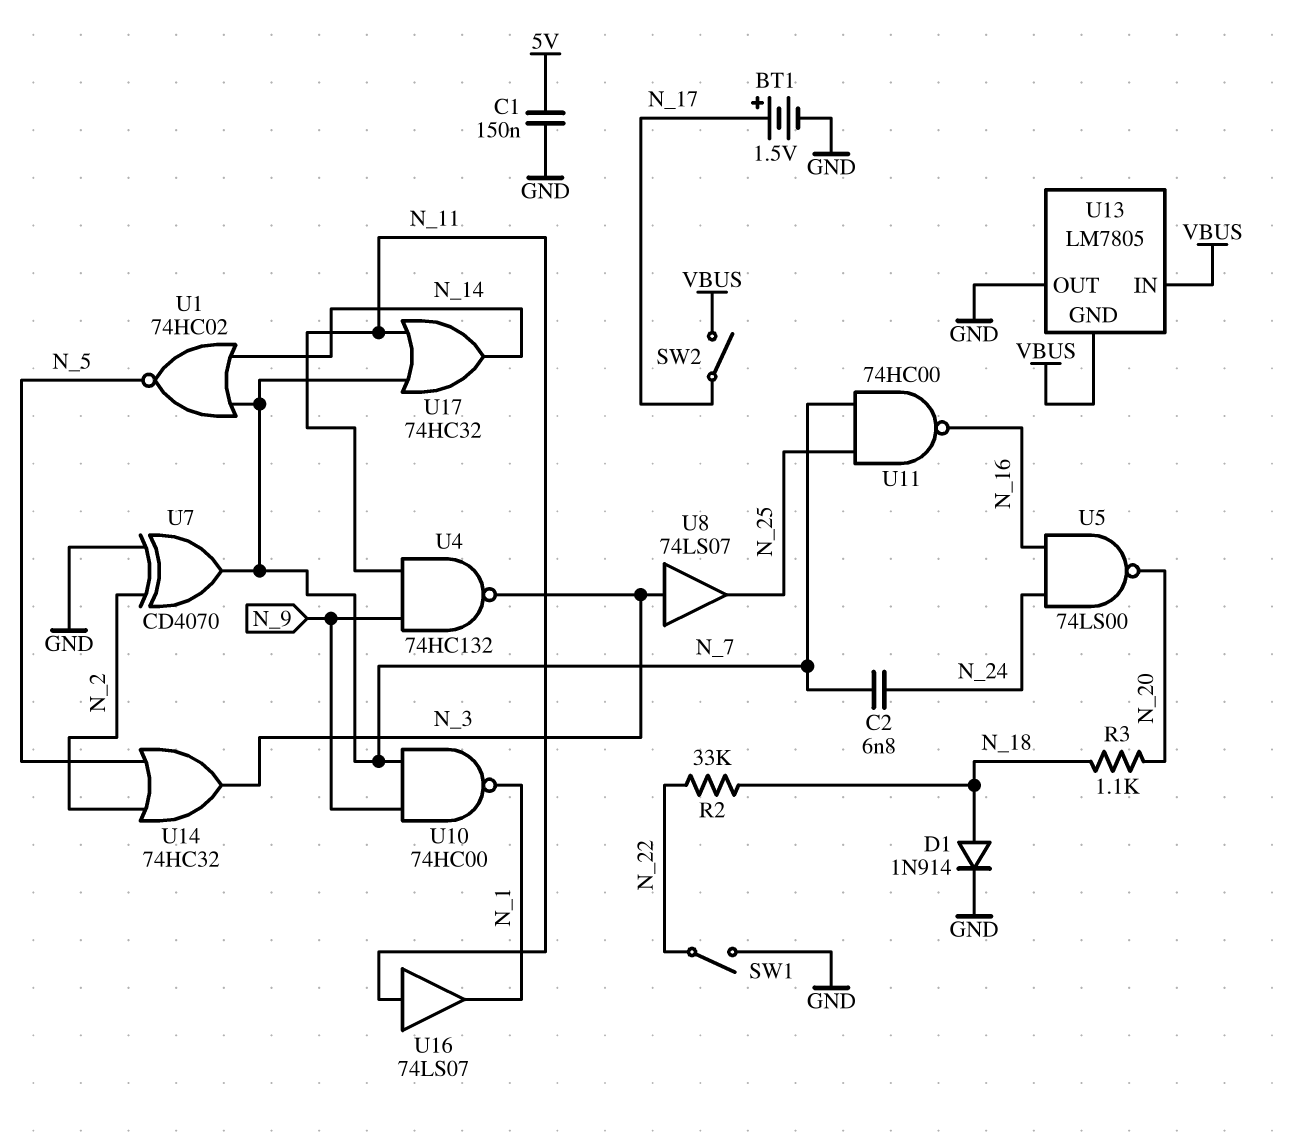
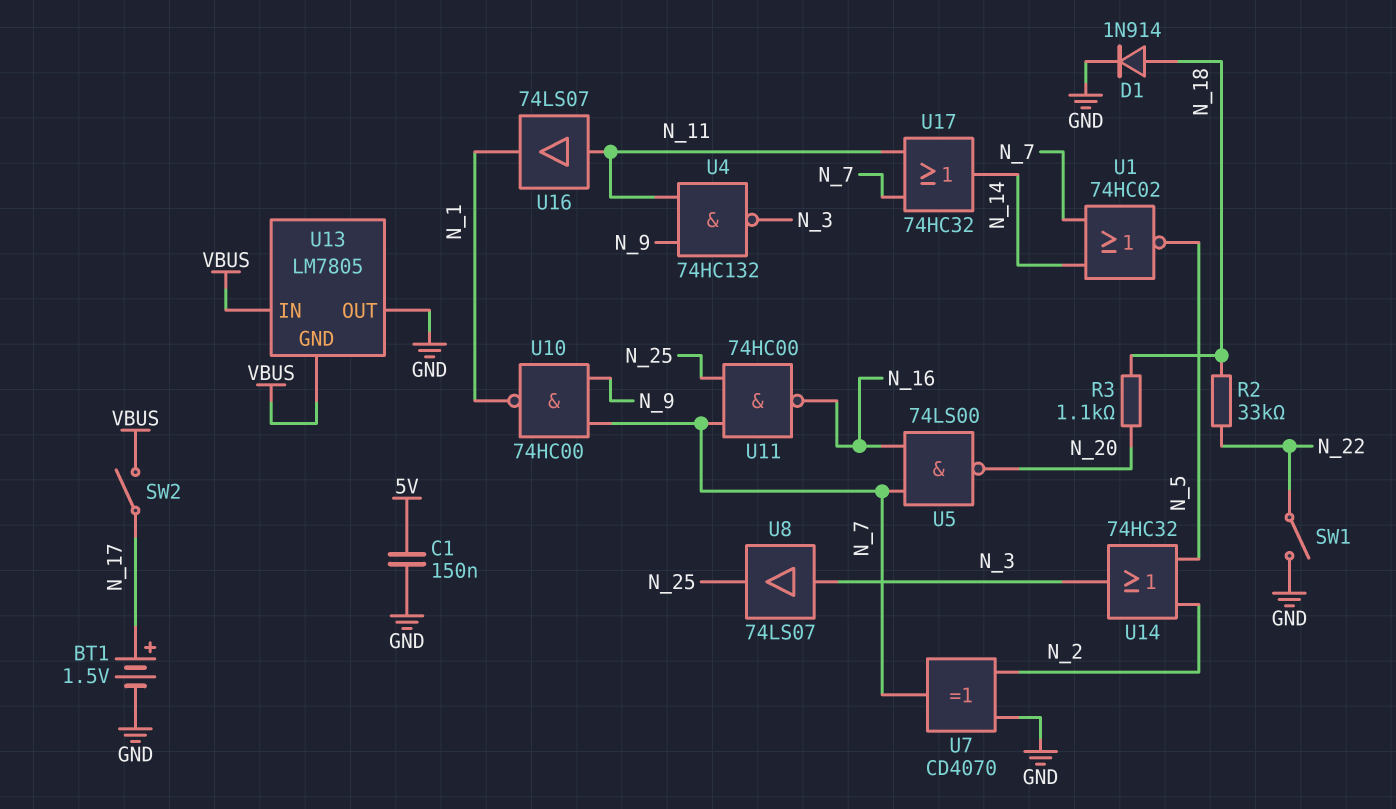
C2: 6.8nF (N_7, N_24) -> none
U5: NAND 74LS00 (in N_16, in N_24, out N_20) -> NAND 74LS00 (in N_7, in N_16, out N_20)

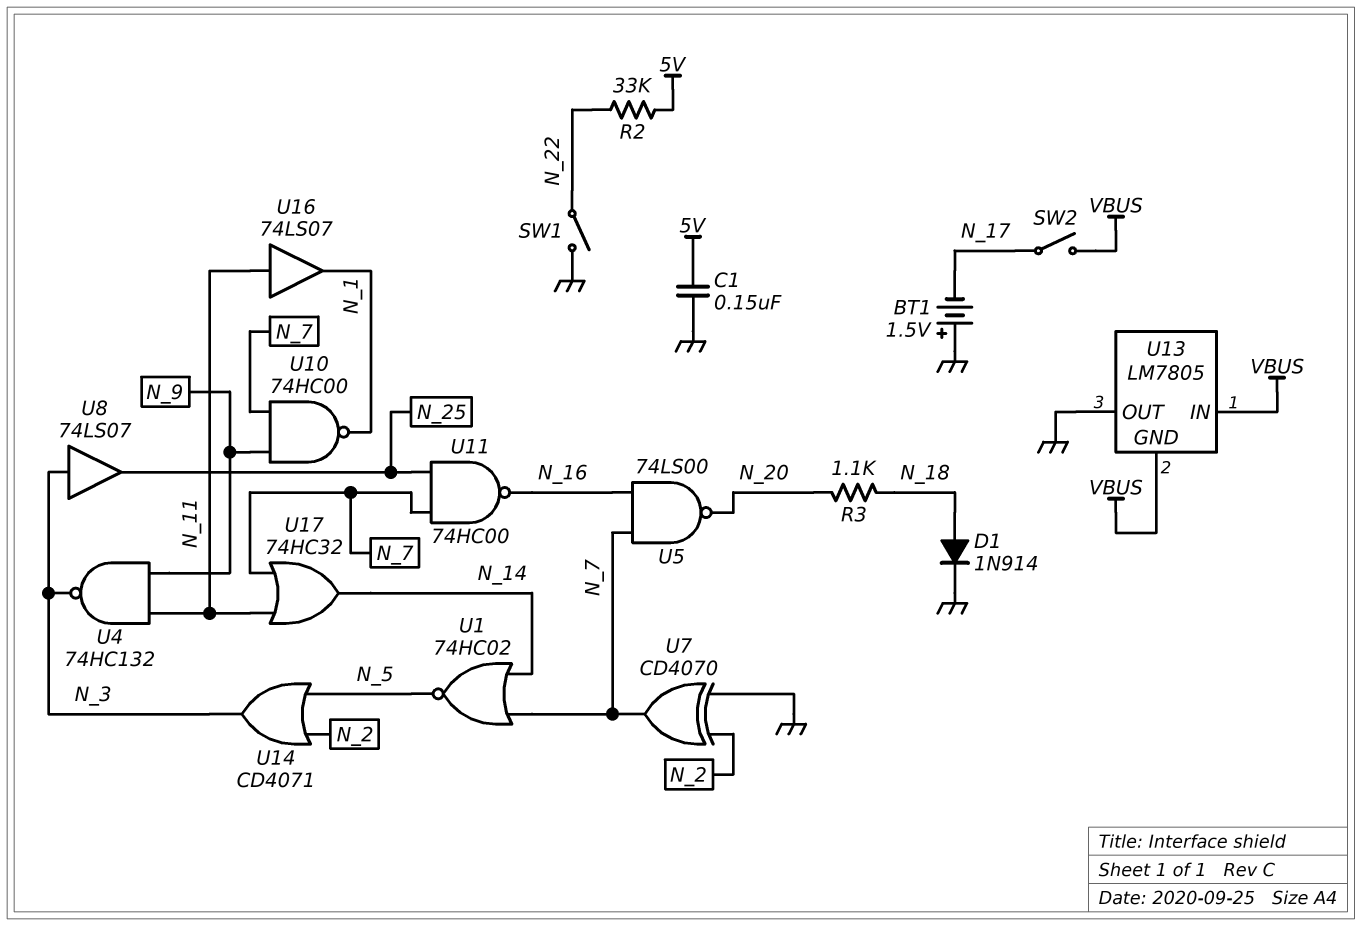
BT1: 1.5V (plus N_17, minus GND) -> 1.5V (plus GND, minus N_17)
R2: 33k (N_18, N_22) -> 33k (5V, N_22)
U14: OR 74HC32 (in N_2, in N_5, out N_3) -> OR CD4071 (in N_2, in N_5, out N_3)

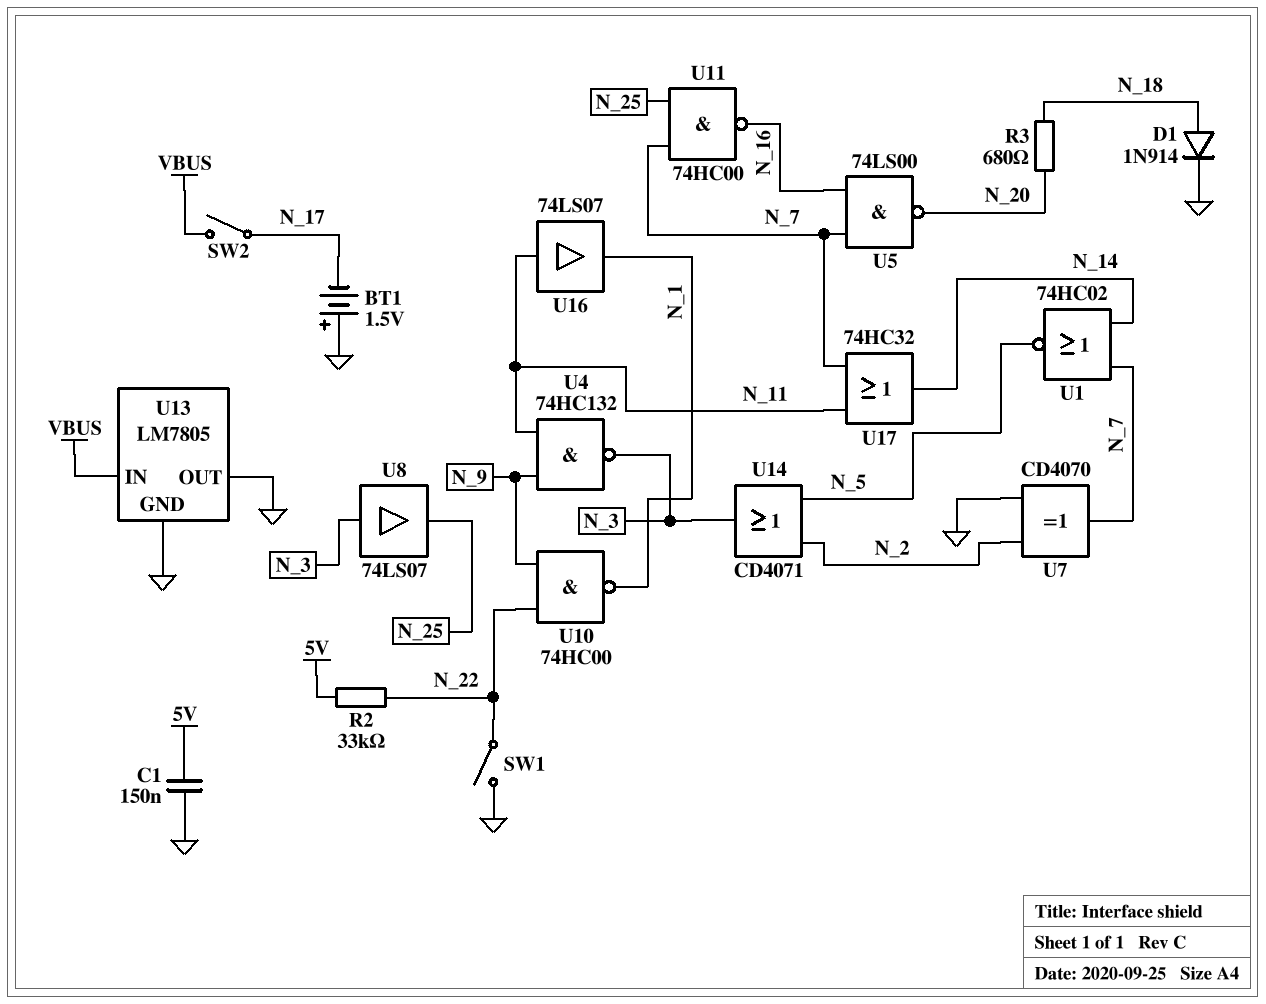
R3: 1.1k (N_18, N_20) -> 680 (N_18, N_20)
U10: NAND 74HC00 (in N_7, in N_9, out N_1) -> NAND 74HC00 (in N_9, in N_22, out N_1)
U13 pin GND: VBUS -> GND

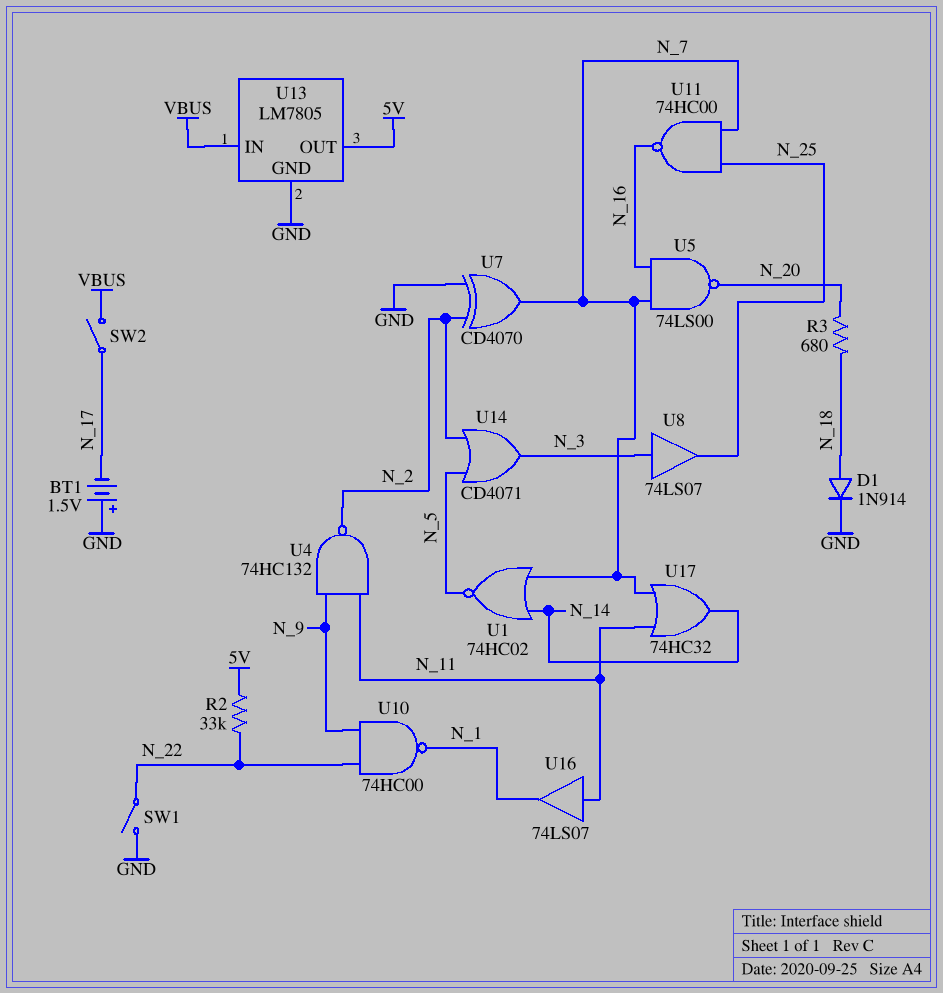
C1: 150nF (5V, GND) -> none
U4: NAND 74HC132 (in N_9, in N_11, out N_3) -> NAND 74HC132 (in N_9, in N_11, out N_2)
U13 pin OUT: GND -> 5V

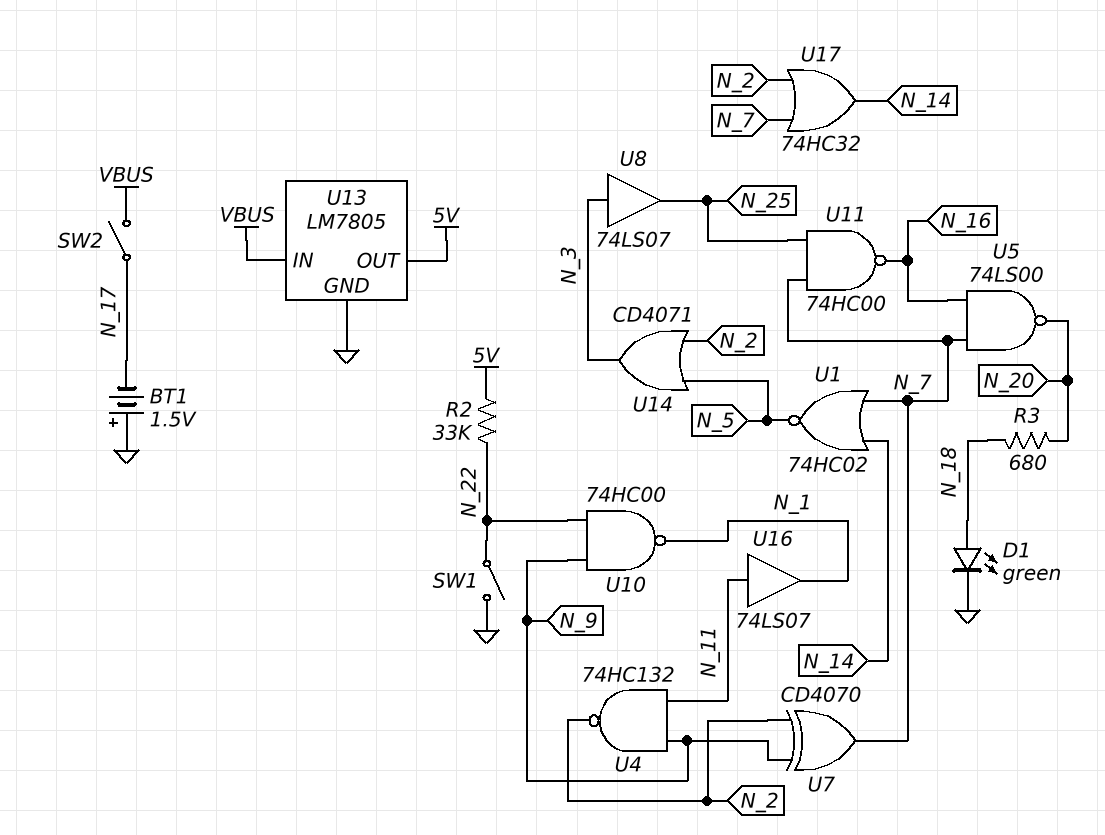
D1: diode 1N914 (A N_18, K GND) -> LED green (A N_18, K GND)
U7: XOR CD4070 (in GND, in N_2, out N_7) -> XOR CD4070 (in N_2, in N_9, out N_7)
U17: OR 74HC32 (in N_7, in N_11, out N_14) -> OR 74HC32 (in N_2, in N_7, out N_14)

